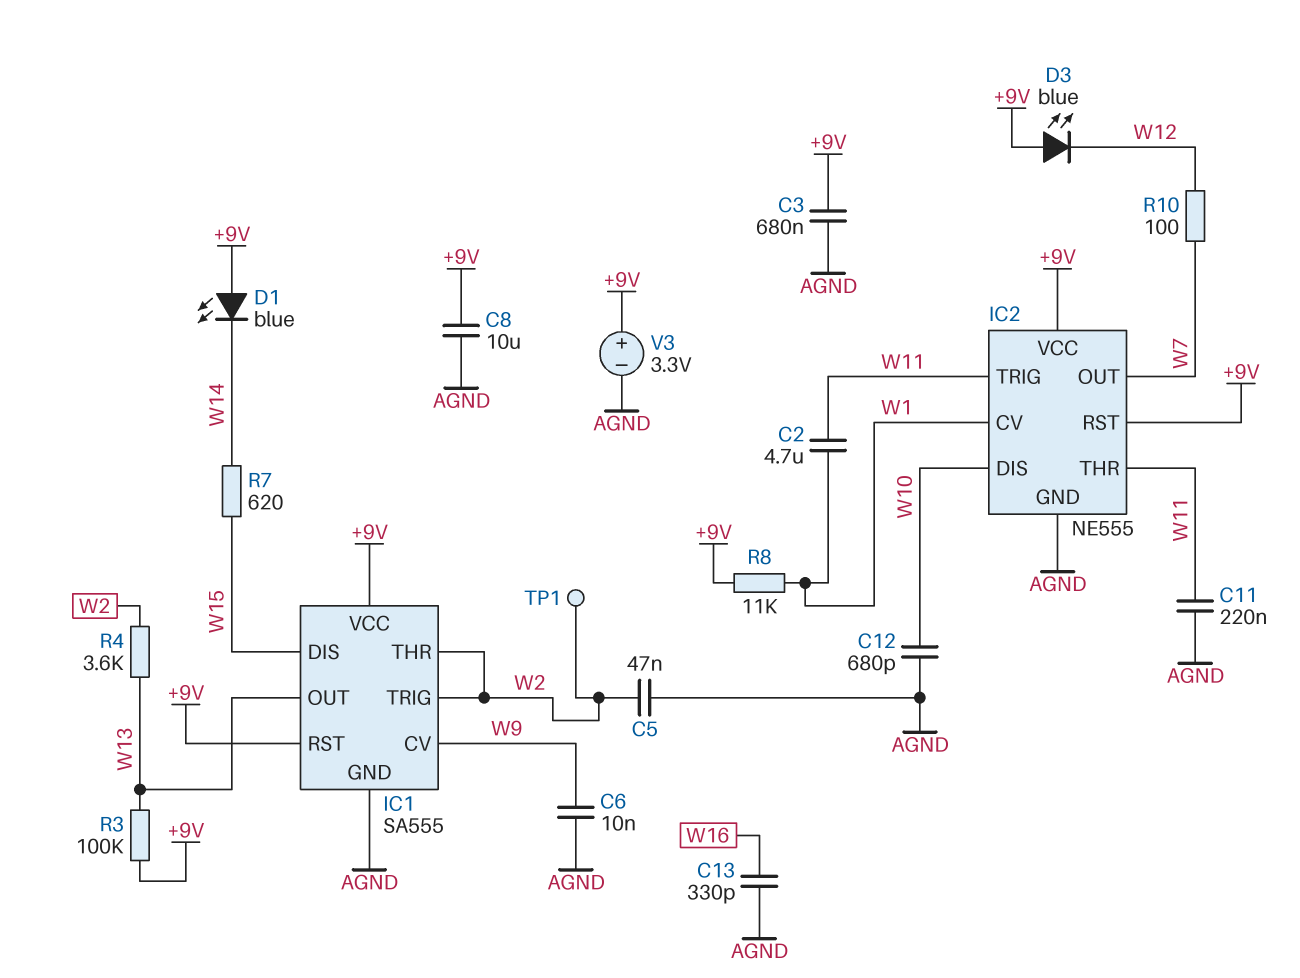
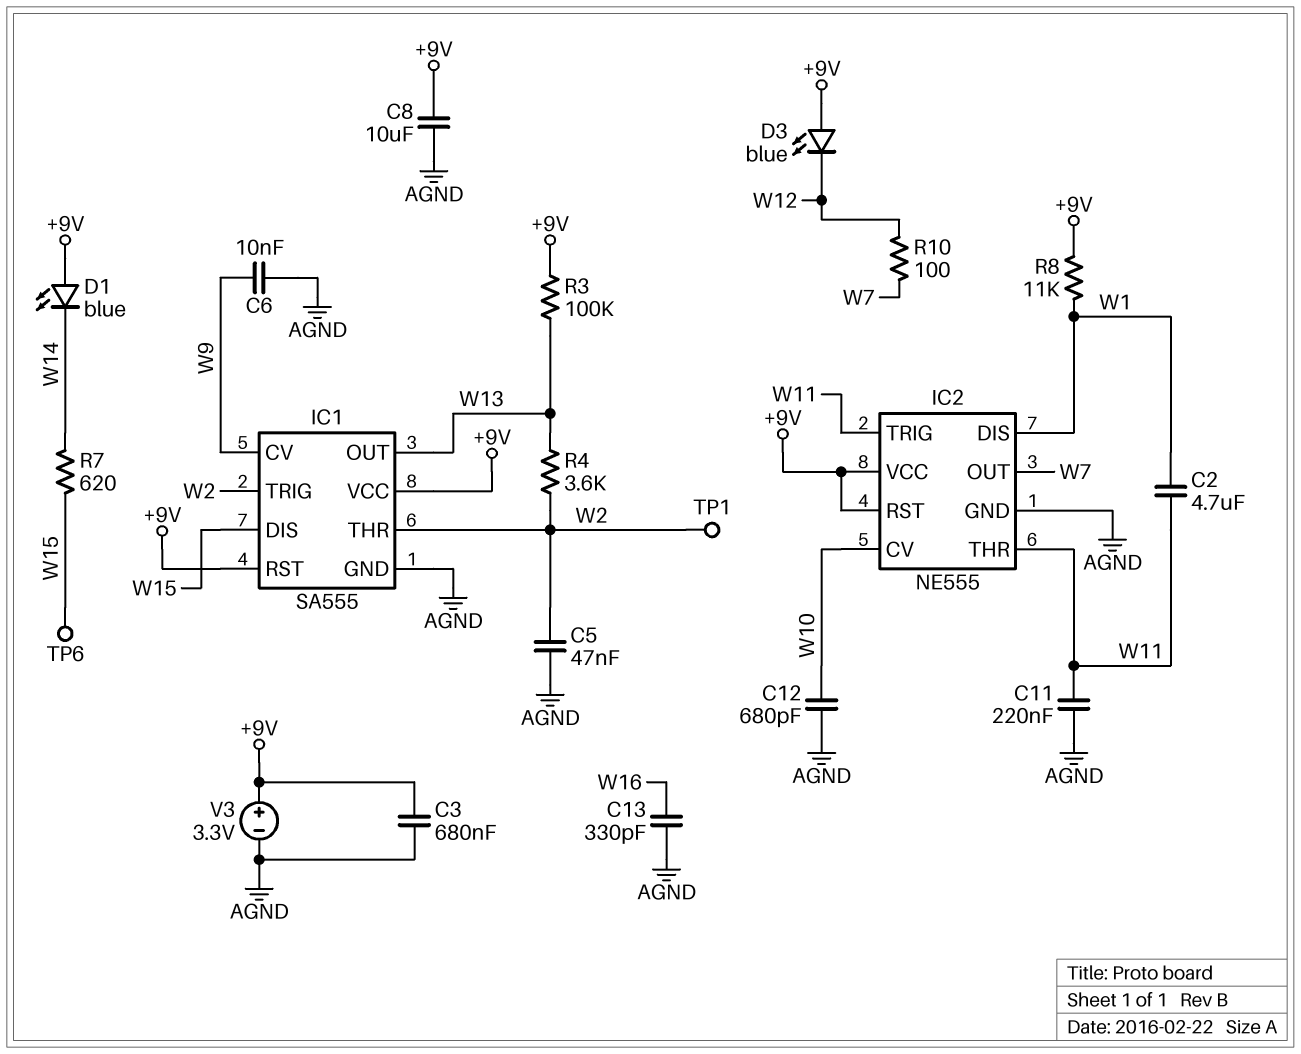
IC2 pin CV: W1 -> W10
IC2 pin DIS: W10 -> W1
TP6: none -> test point (W15)

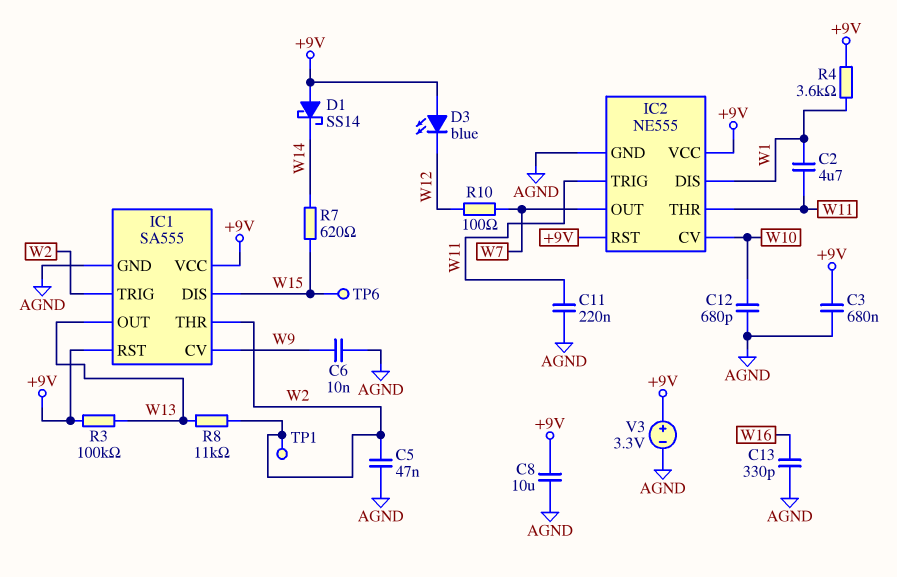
D1: LED blue (A +9V, K W14) -> schottky SS14 (A +9V, K W14)
R4: 3.6k (W2, W13) -> 3.6k (+9V, W1)
R8: 11k (+9V, W1) -> 11k (W2, W13)

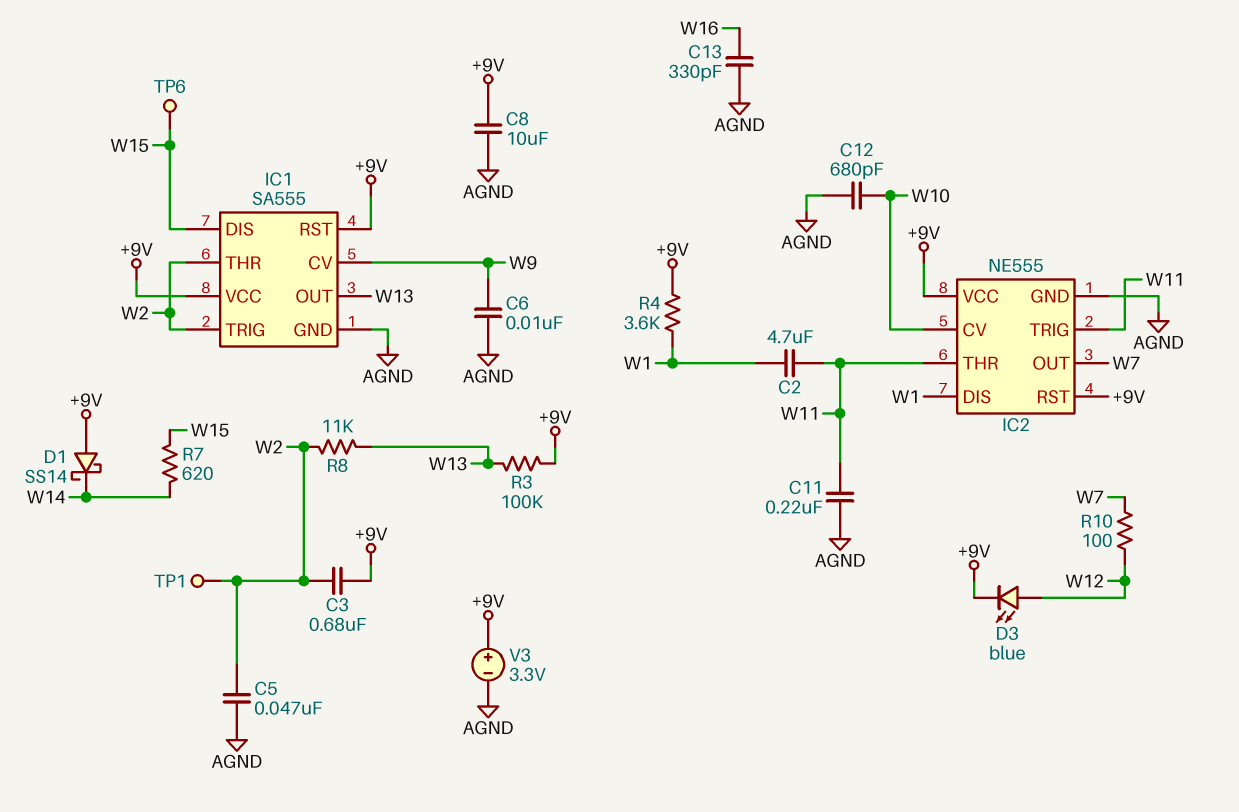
C3: 680nF (+9V, AGND) -> 680nF (+9V, W2)
D3: LED blue (A +9V, K W12) -> LED blue (A W12, K +9V)

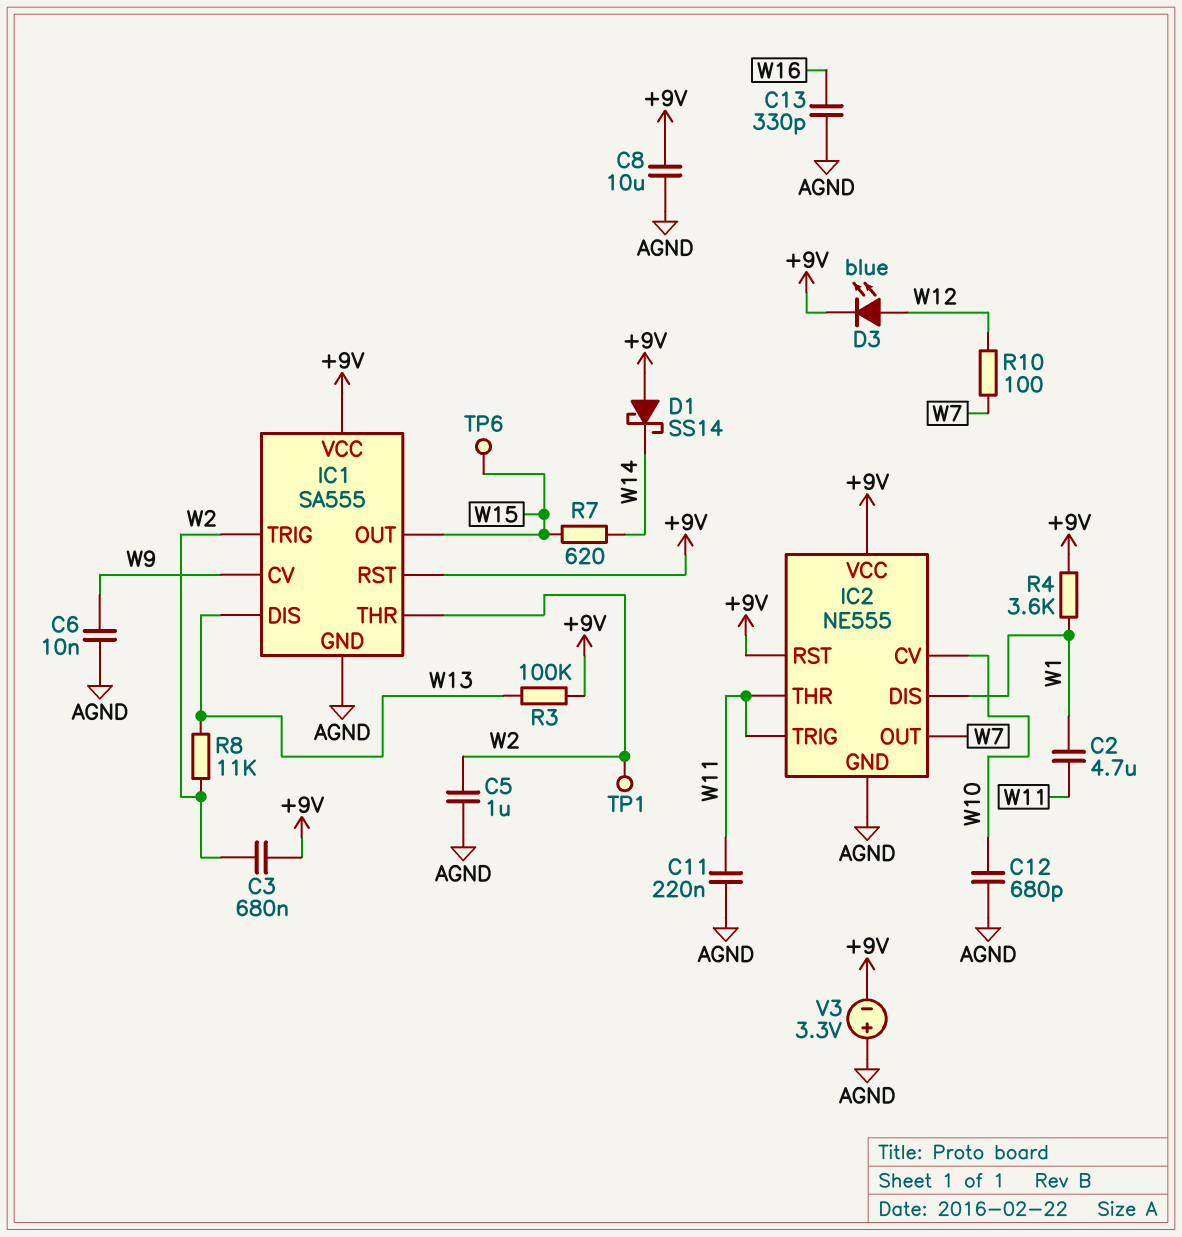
C5: 47nF (AGND, W2) -> 1uF (AGND, W2)
IC1 pin DIS: W15 -> W13
IC1 pin OUT: W13 -> W15
V3: 3.3V (plus +9V, minus AGND) -> 3.3V (plus AGND, minus +9V)

